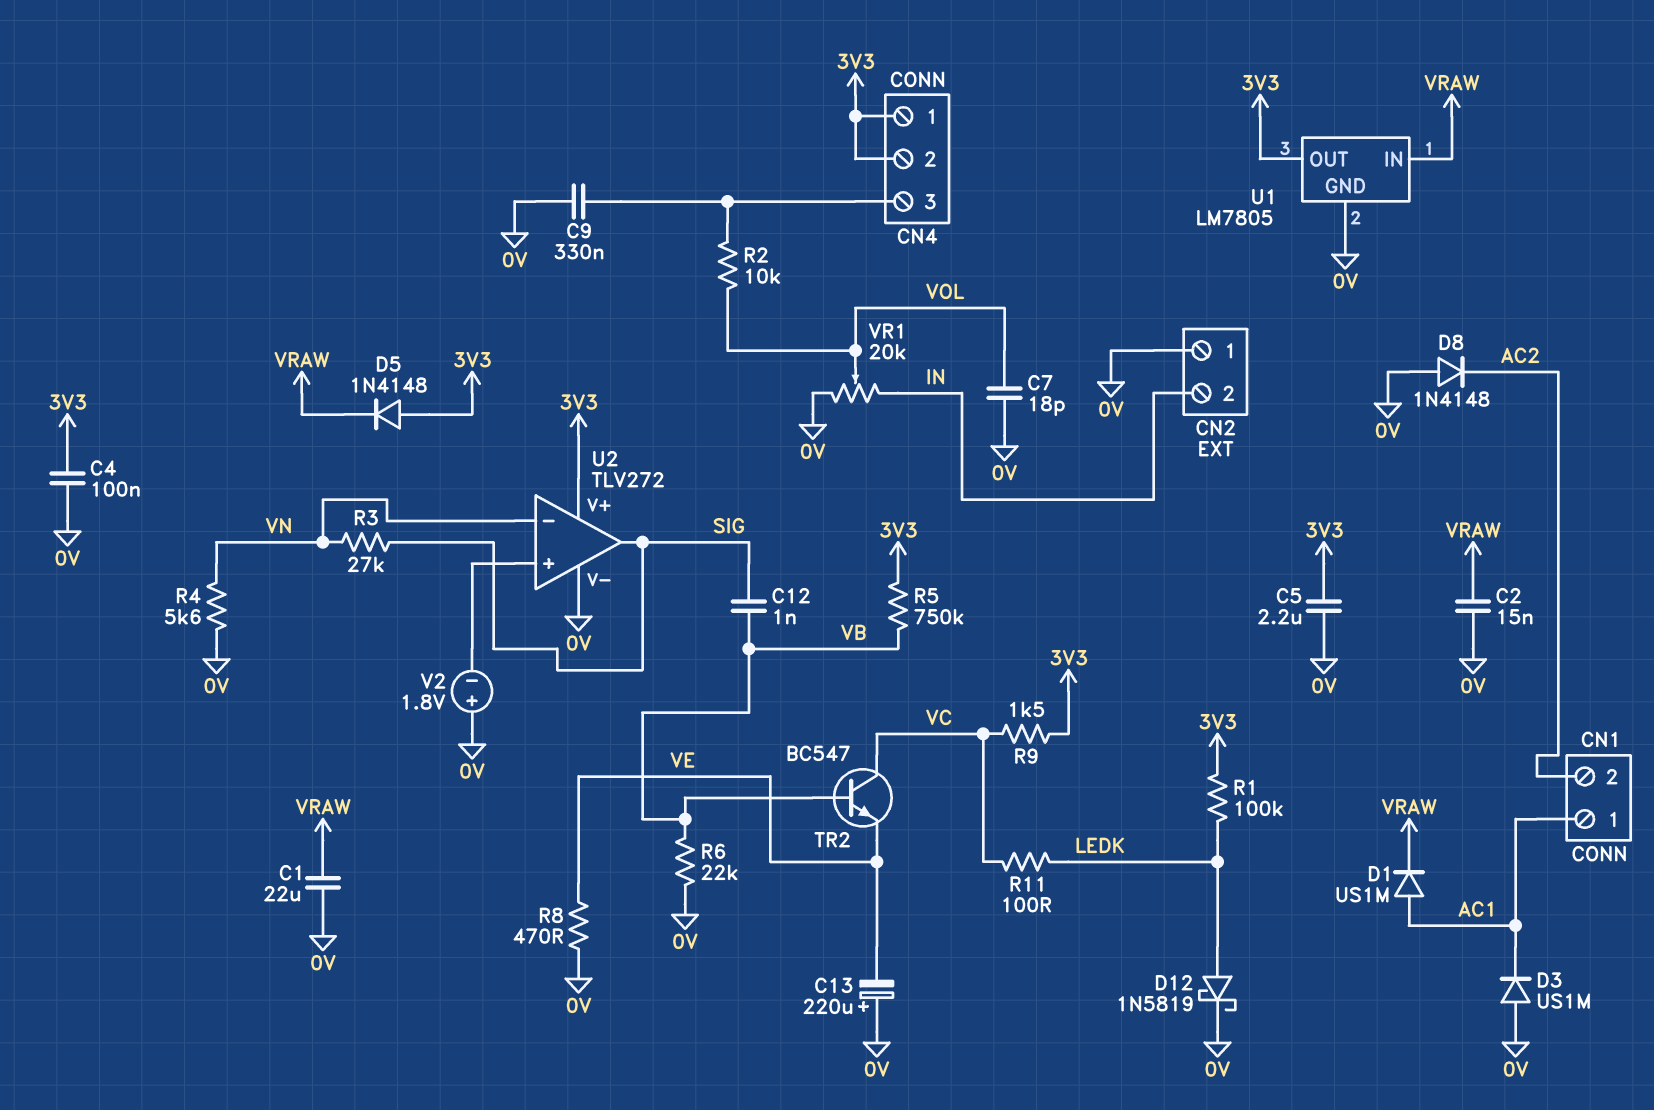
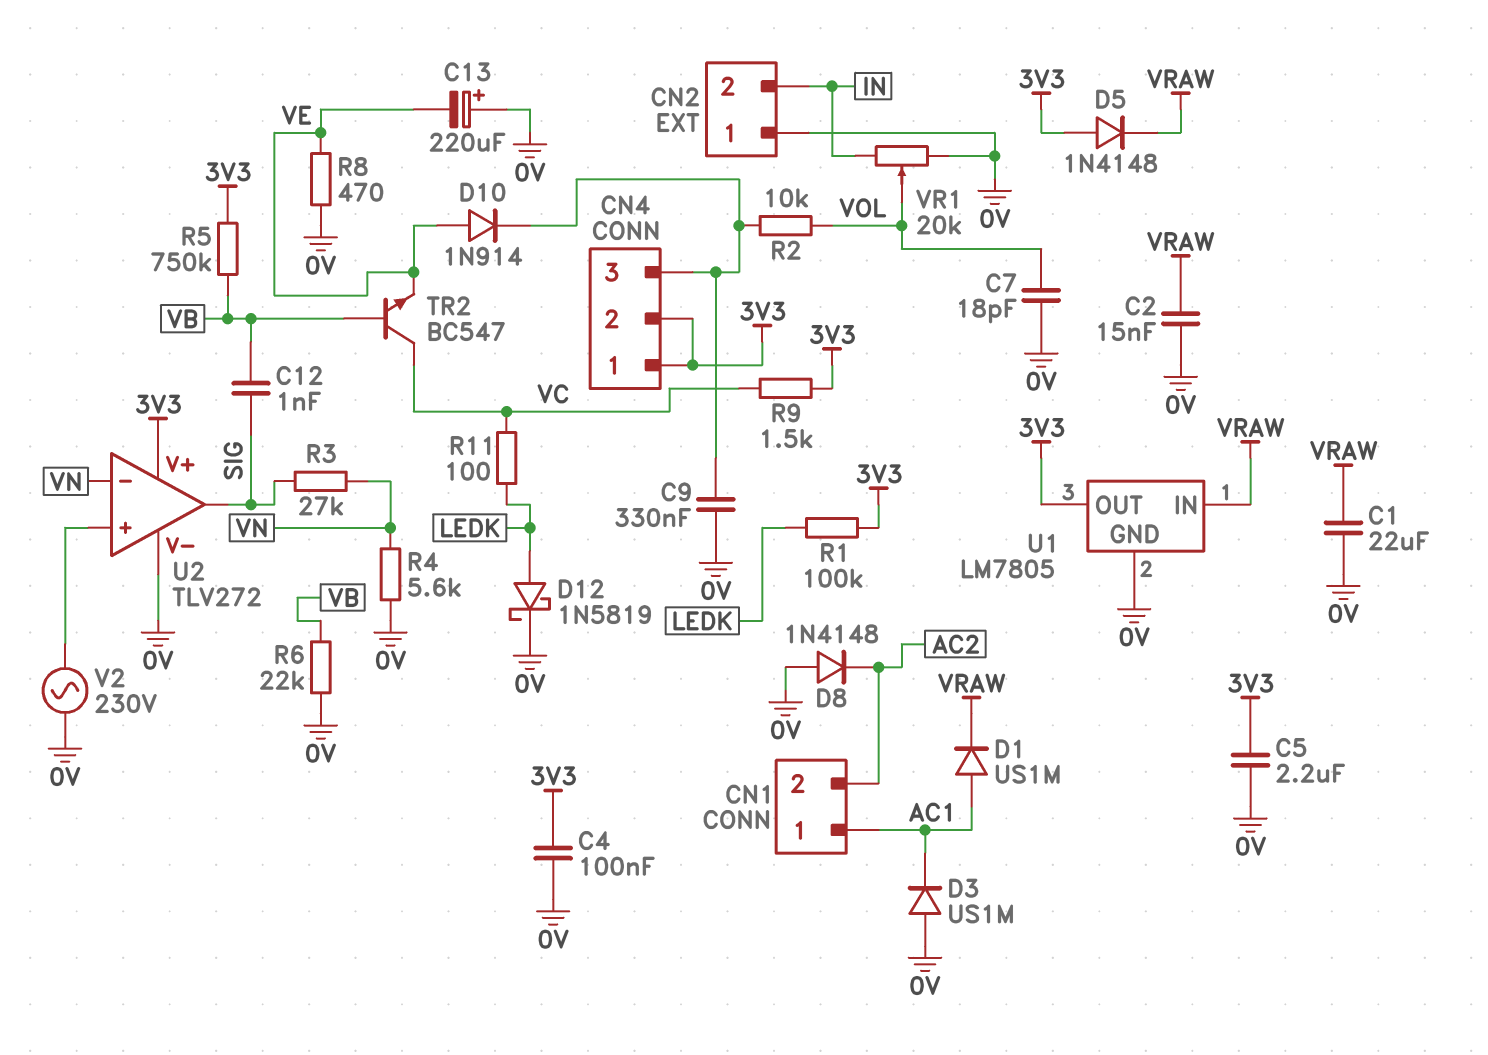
D10: none -> diode 1N914 (A VE, K CN4/3)
V2: 1.8V (plus 0V, minus U2/in+) -> AC 230V (0V, U2/in+)

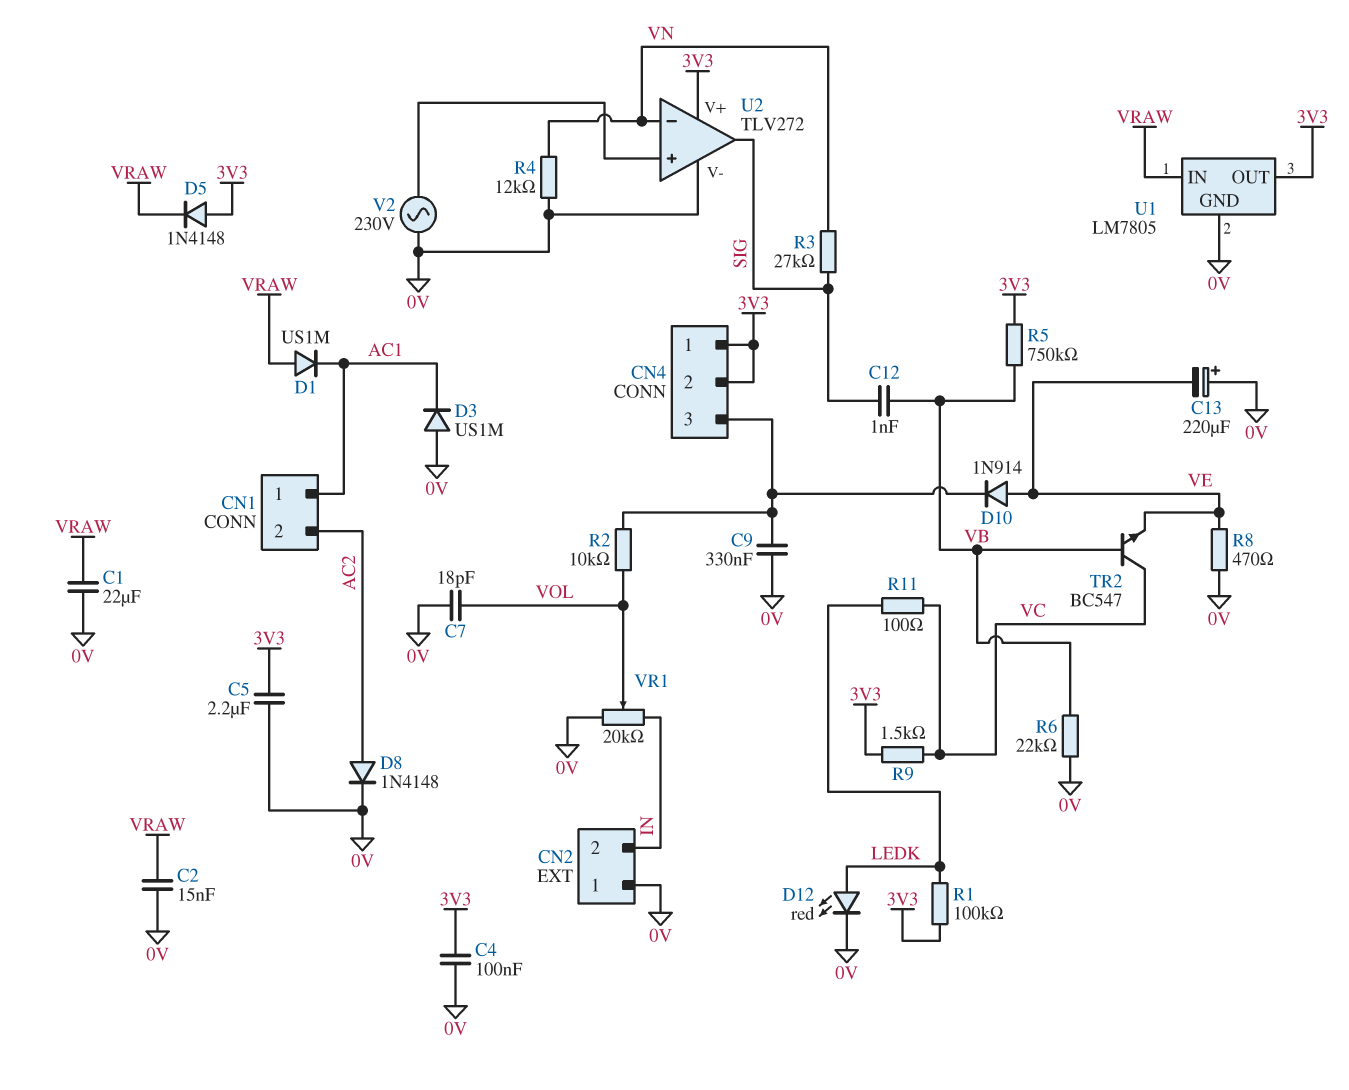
D1: diode US1M (A AC1, K VRAW) -> diode US1M (A VRAW, K AC1)
D8: diode 1N4148 (A 0V, K AC2) -> diode 1N4148 (A AC2, K 0V)
D12: schottky 1N5819 (A LEDK, K 0V) -> LED red (A LEDK, K 0V)
R4: 5.6k (0V, VN) -> 12k (0V, VN)

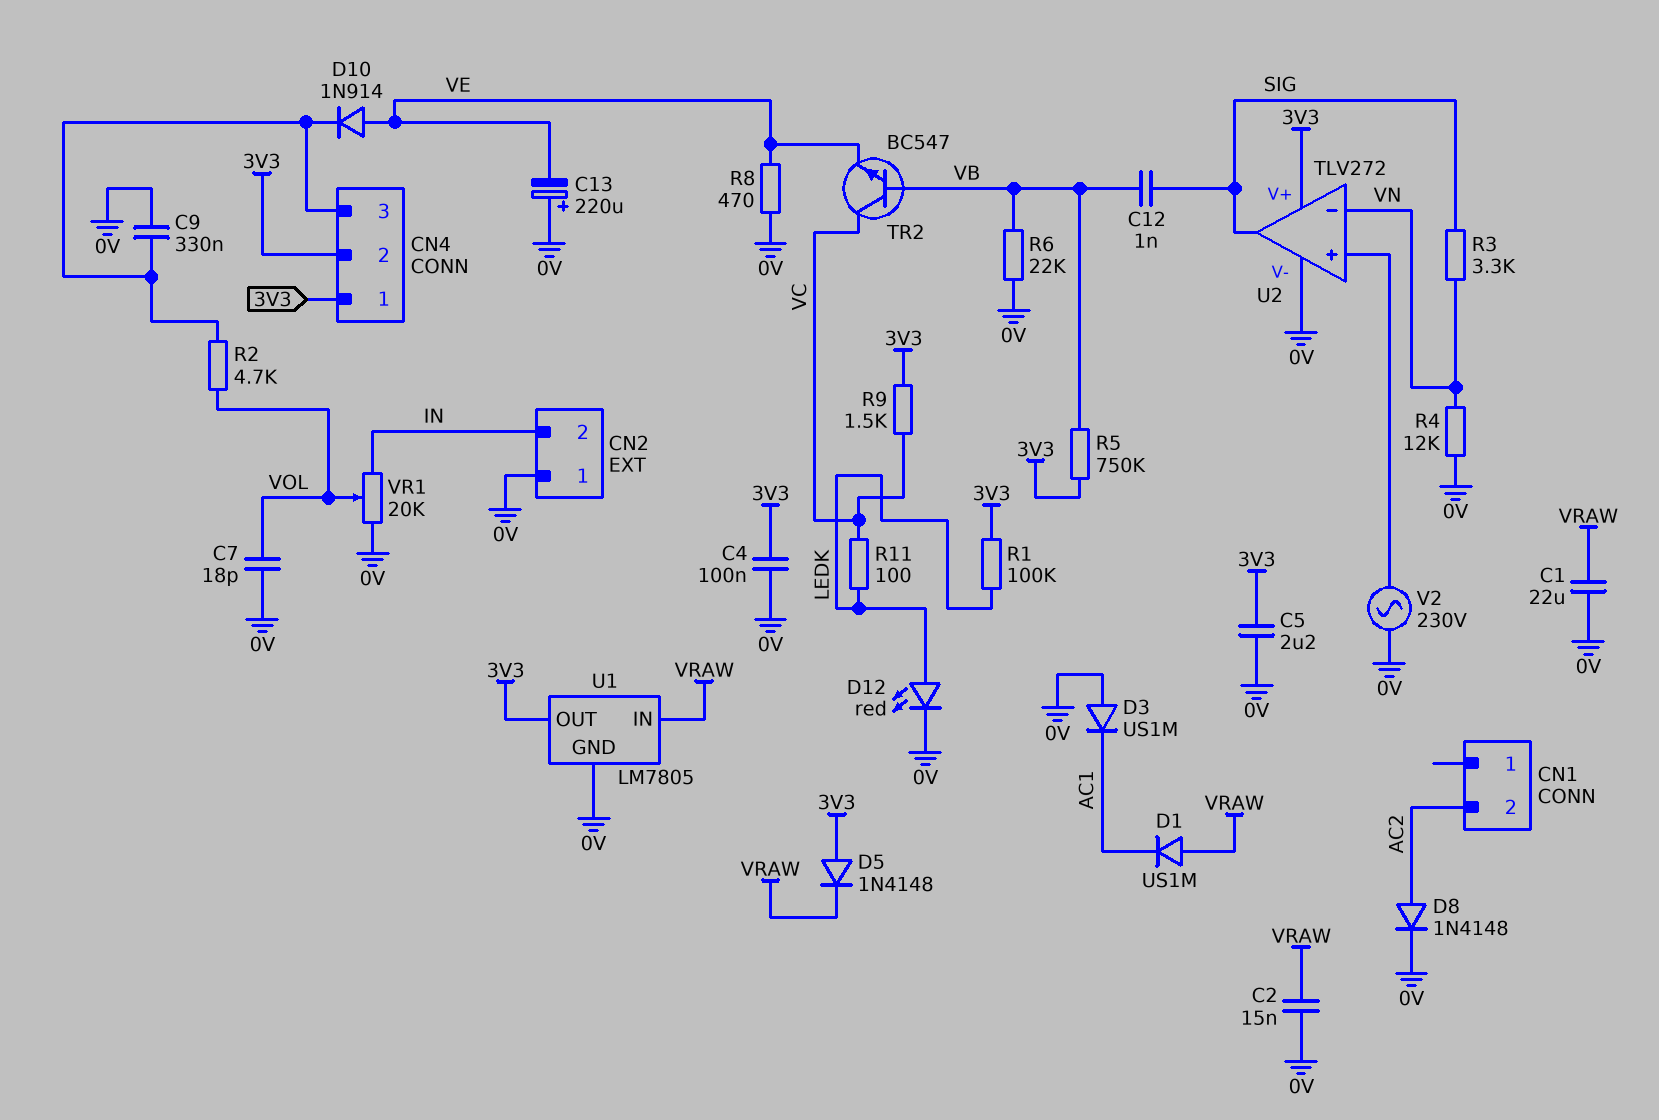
CN1 pin 1: AC1 -> none
R2: 10k (CN4/3, VOL) -> 4.7k (CN4/3, VOL)
R3: 27k (SIG, VN) -> 3.3k (SIG, VN)

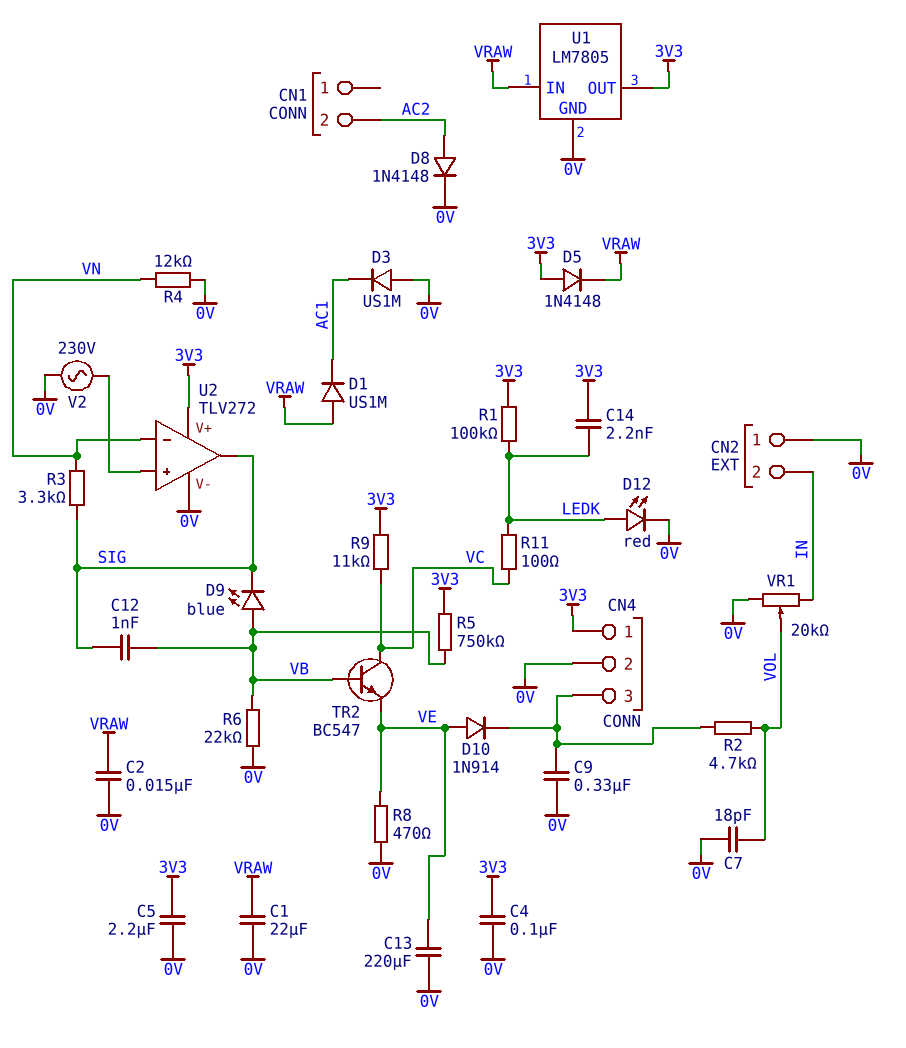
C13: 220uF (plus 0V, minus VE) -> 220uF (0V, VE)
C14: none -> 2.2nF (3V3, LEDK)
CN4 pin 2: 3V3 -> 0V
D9: none -> LED blue (A VB, K SIG)
R9: 1.5k (3V3, VC) -> 11k (3V3, VC)

